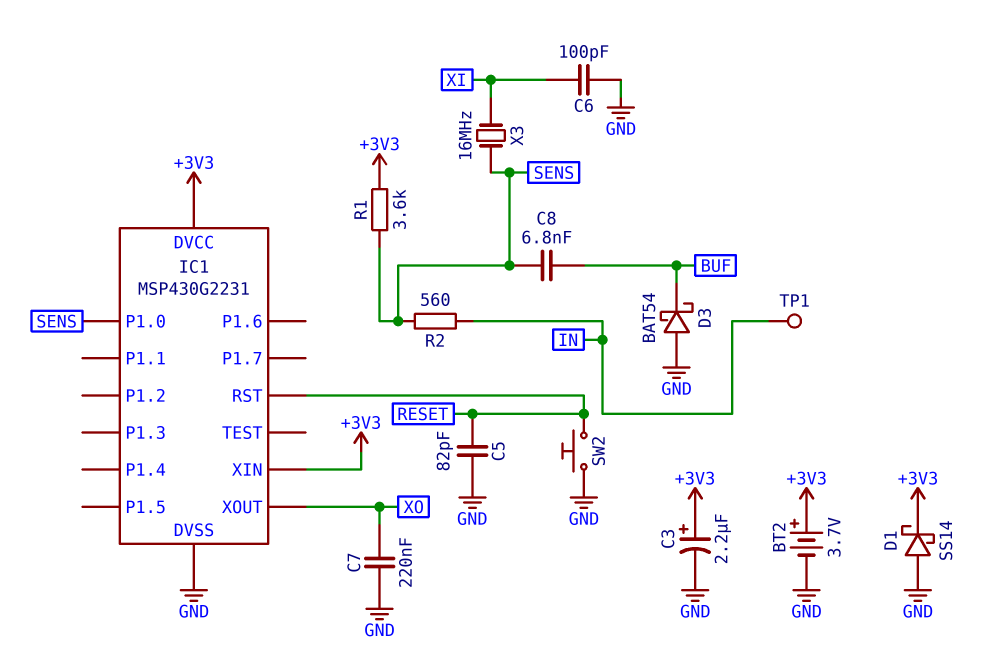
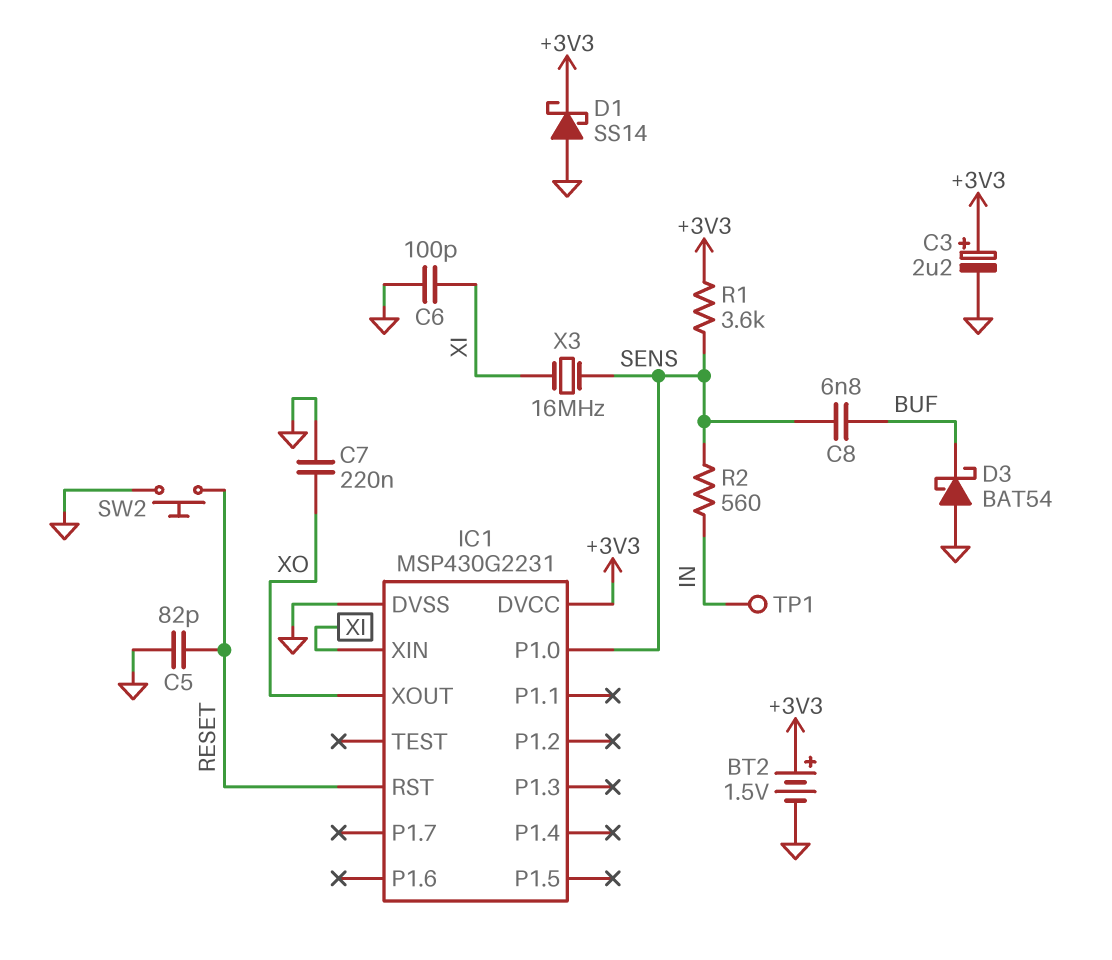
BT2: 3.7V (plus +3V3, minus GND) -> 1.5V (plus +3V3, minus GND)
IC1 pin XIN: +3V3 -> XI

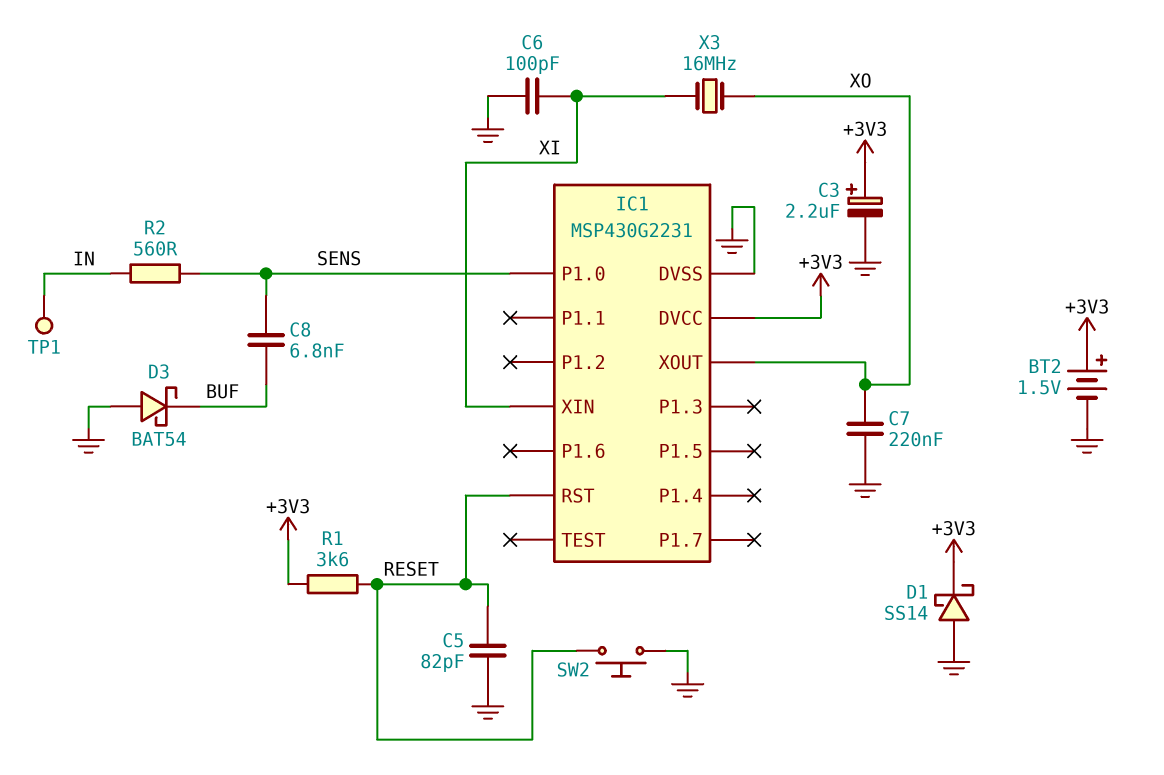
R1: 3.6k (+3V3, SENS) -> 3.6k (+3V3, RESET)
X3: 16MHz (SENS, XI) -> 16MHz (XI, XO)

